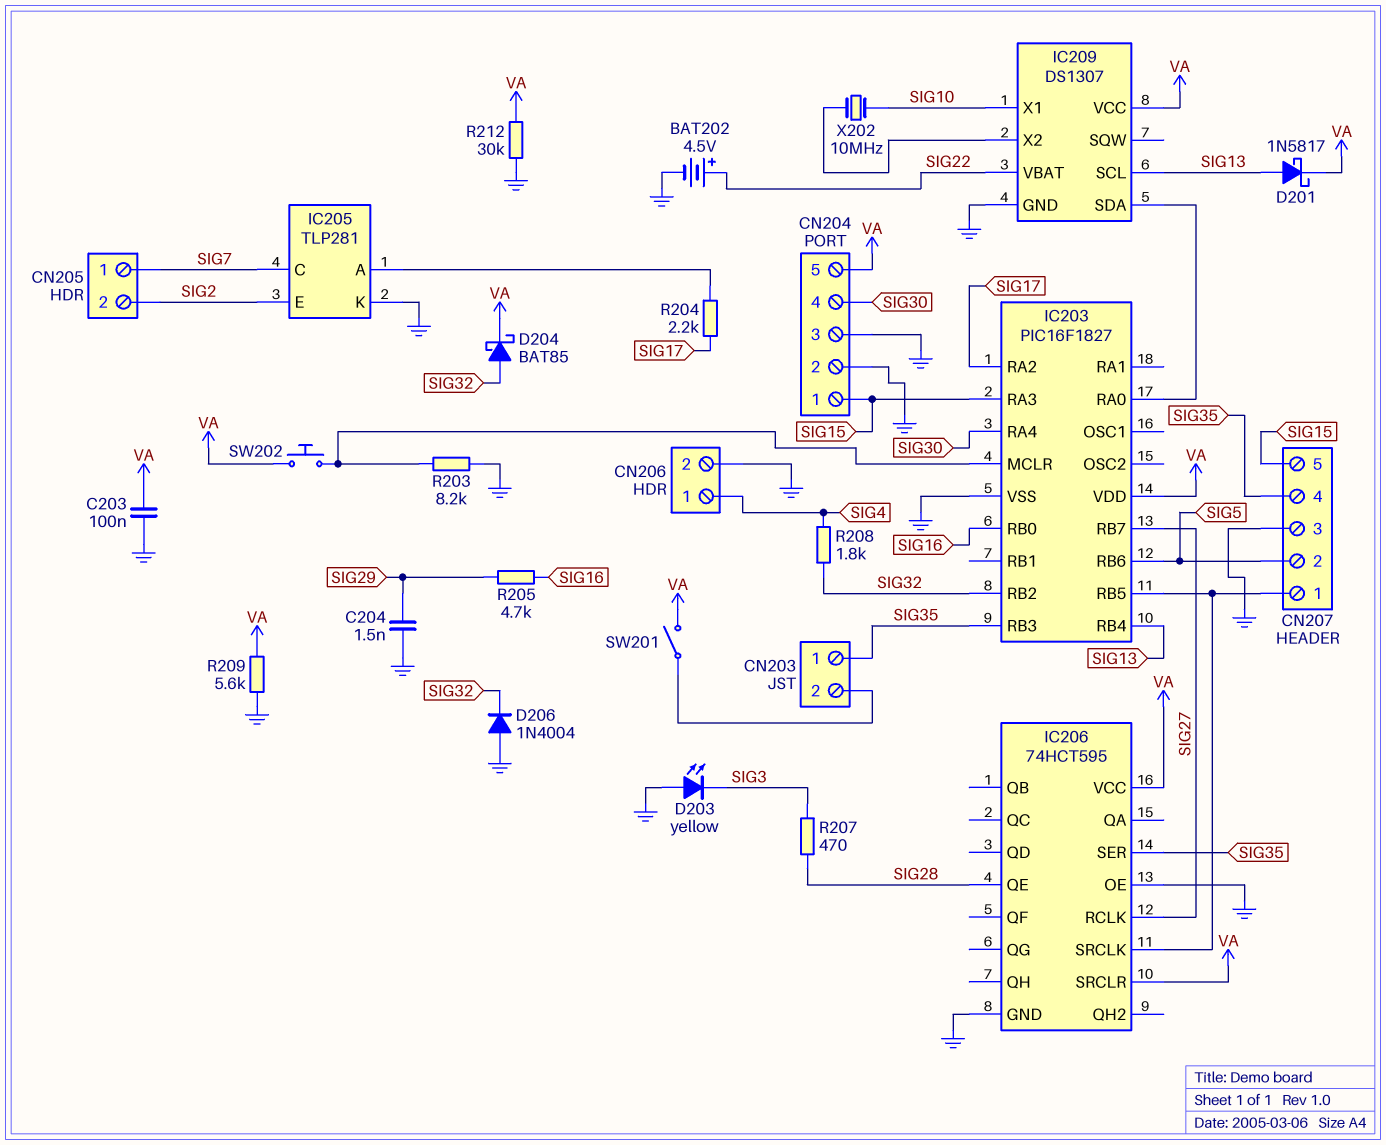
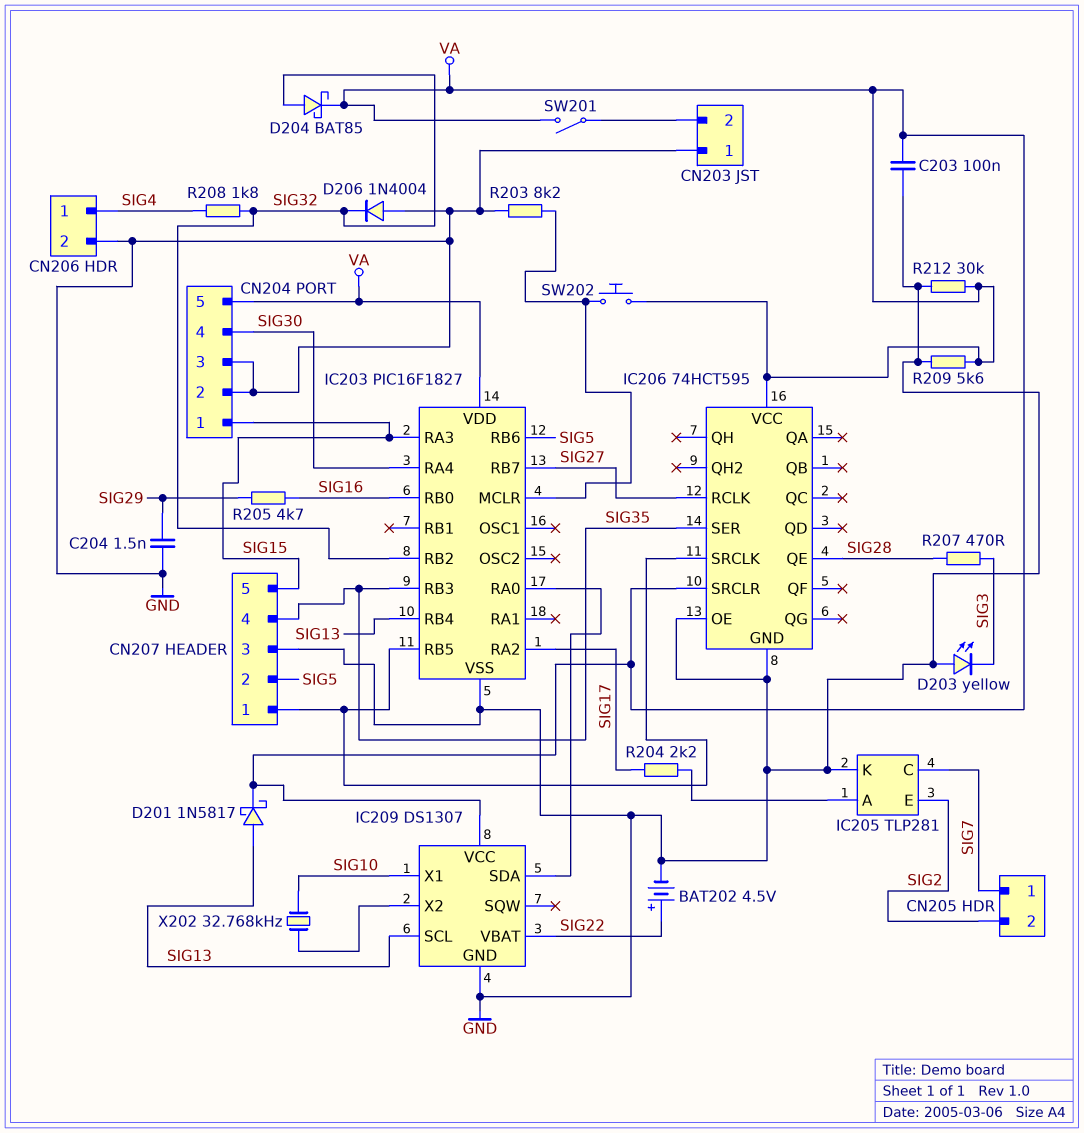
CN203 pin 1: SIG35 -> GND
X202: 10MHz (IC209/X2, SIG10) -> 32.768kHz (IC209/X2, SIG10)

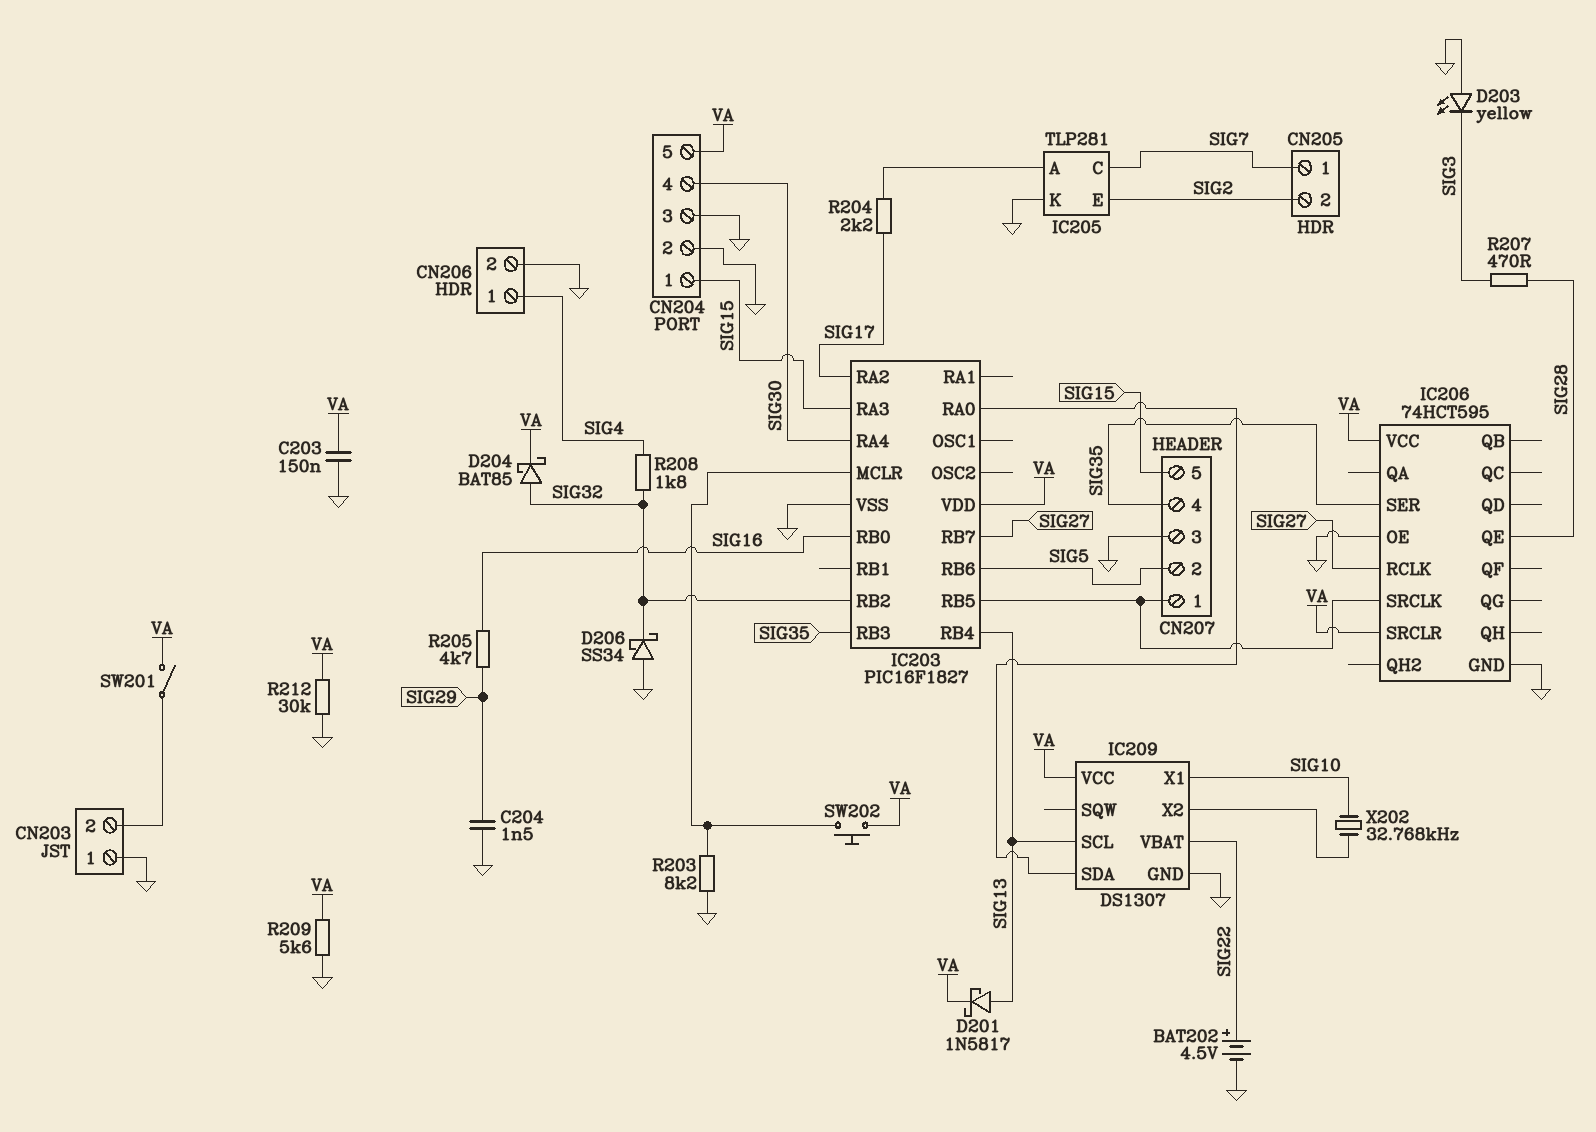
C203: 100nF (GND, VA) -> 150nF (GND, VA)
D206: diode 1N4004 (A GND, K SIG32) -> schottky SS34 (A GND, K SIG32)

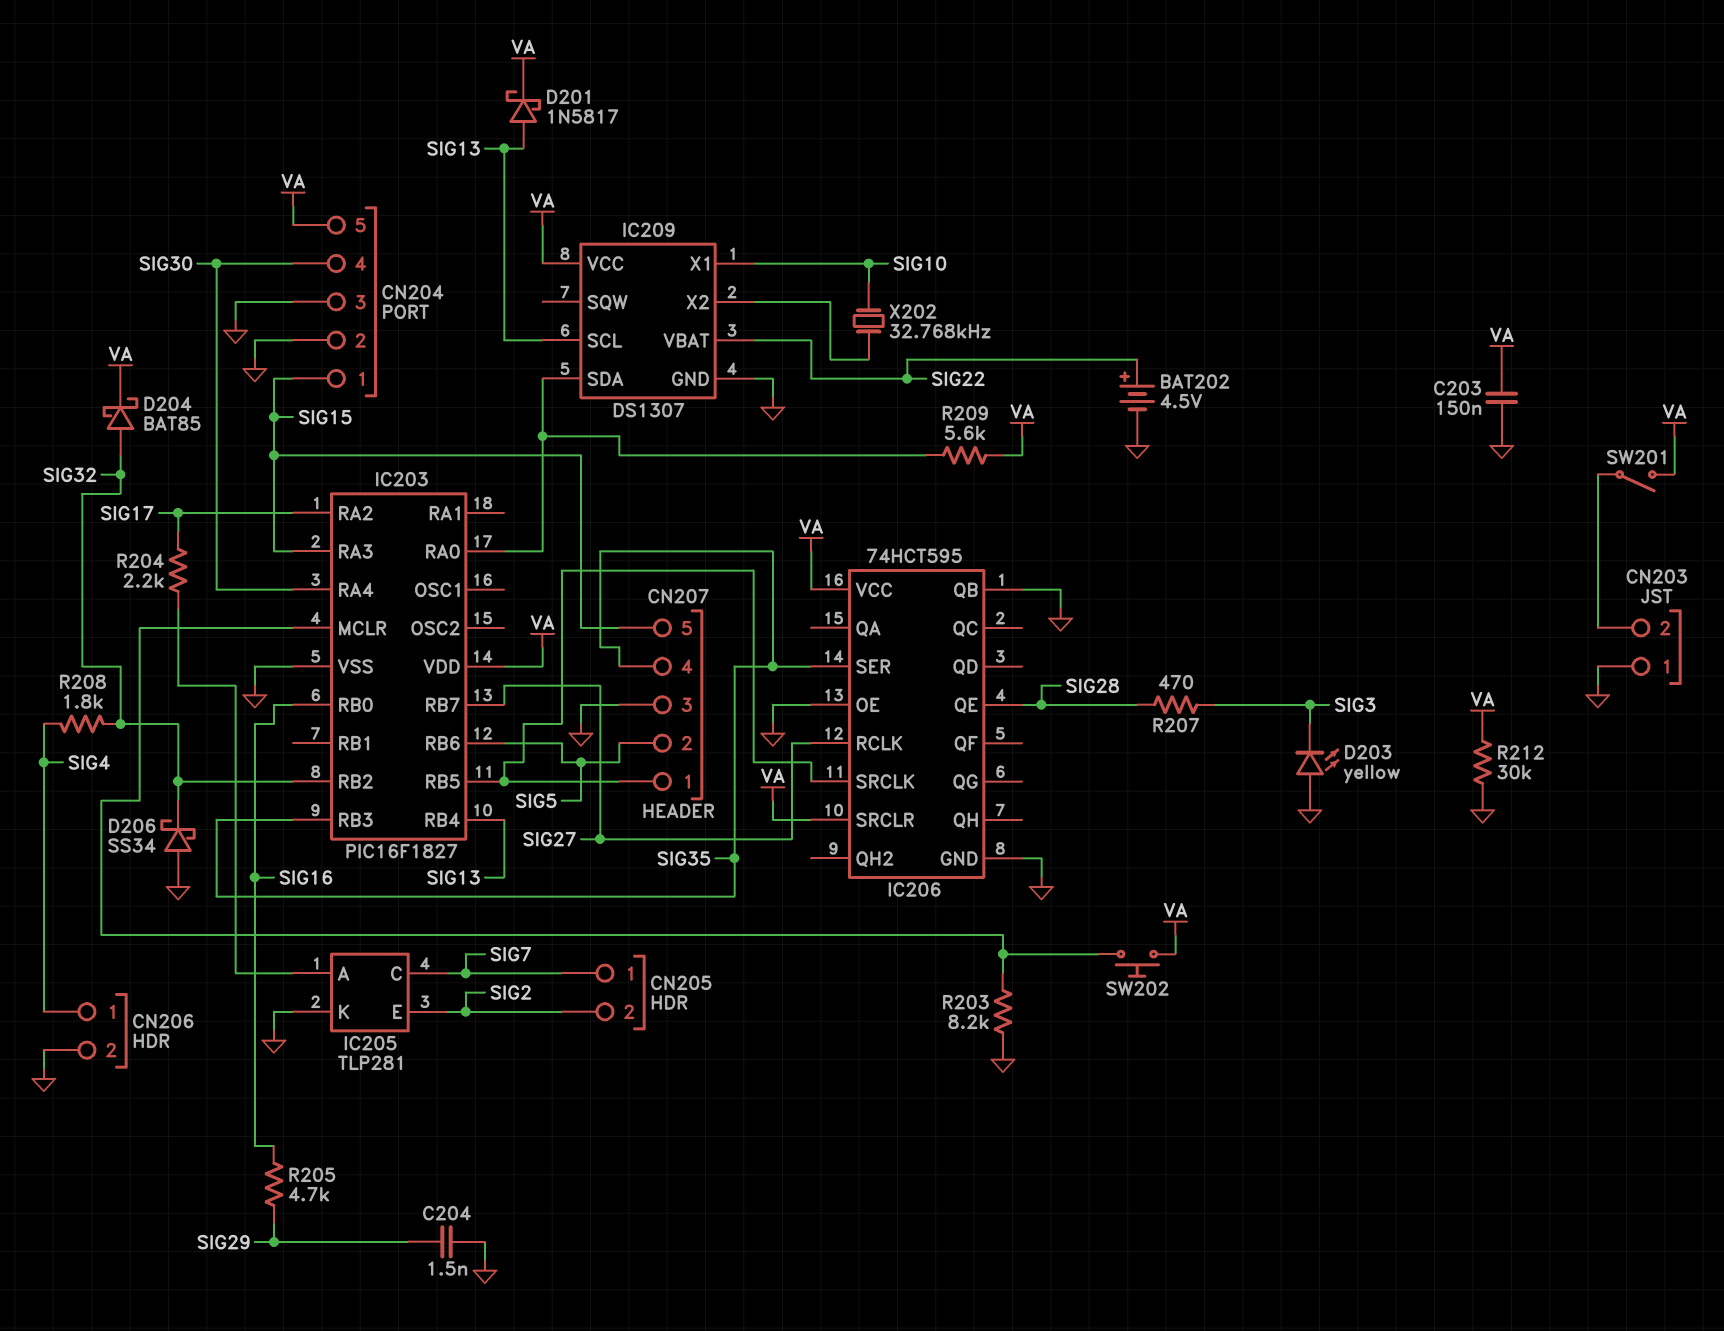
IC206 pin QB: none -> GND
R209: 5.6k (GND, VA) -> 5.6k (IC203/RA0, VA)

